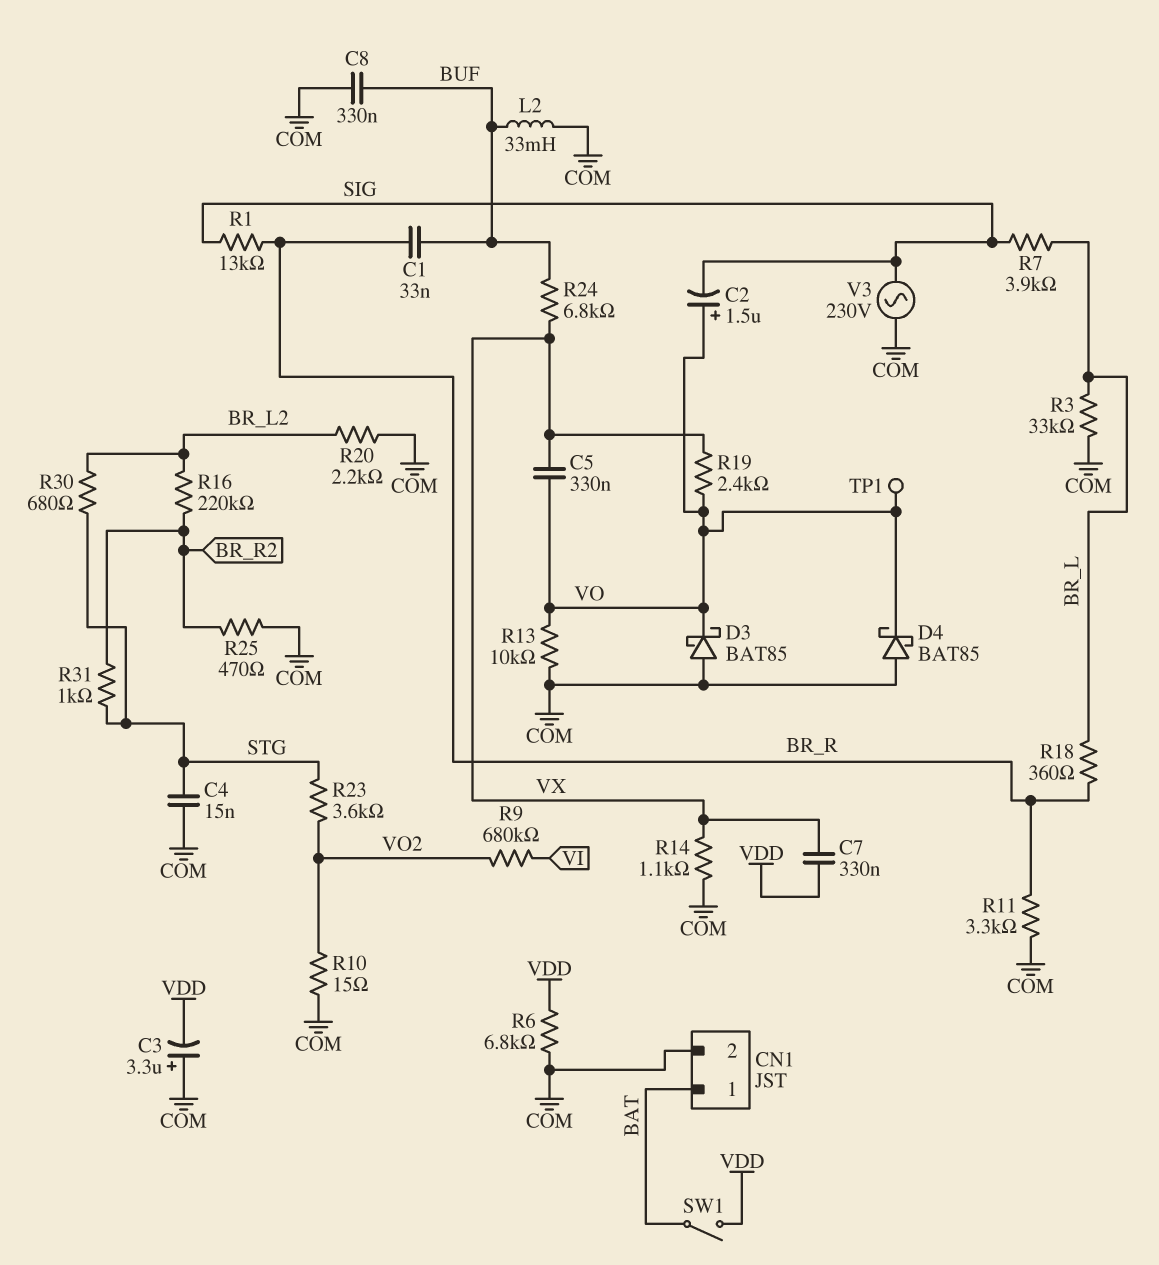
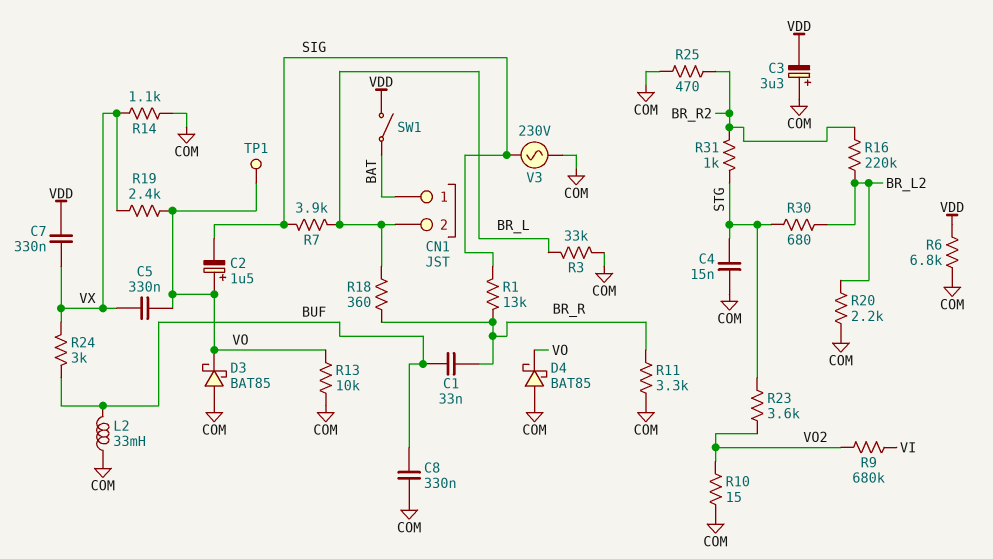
CN1 pin 2: COM -> BR_L
R24: 6.8k (BUF, VX) -> 3k (BUF, VX)

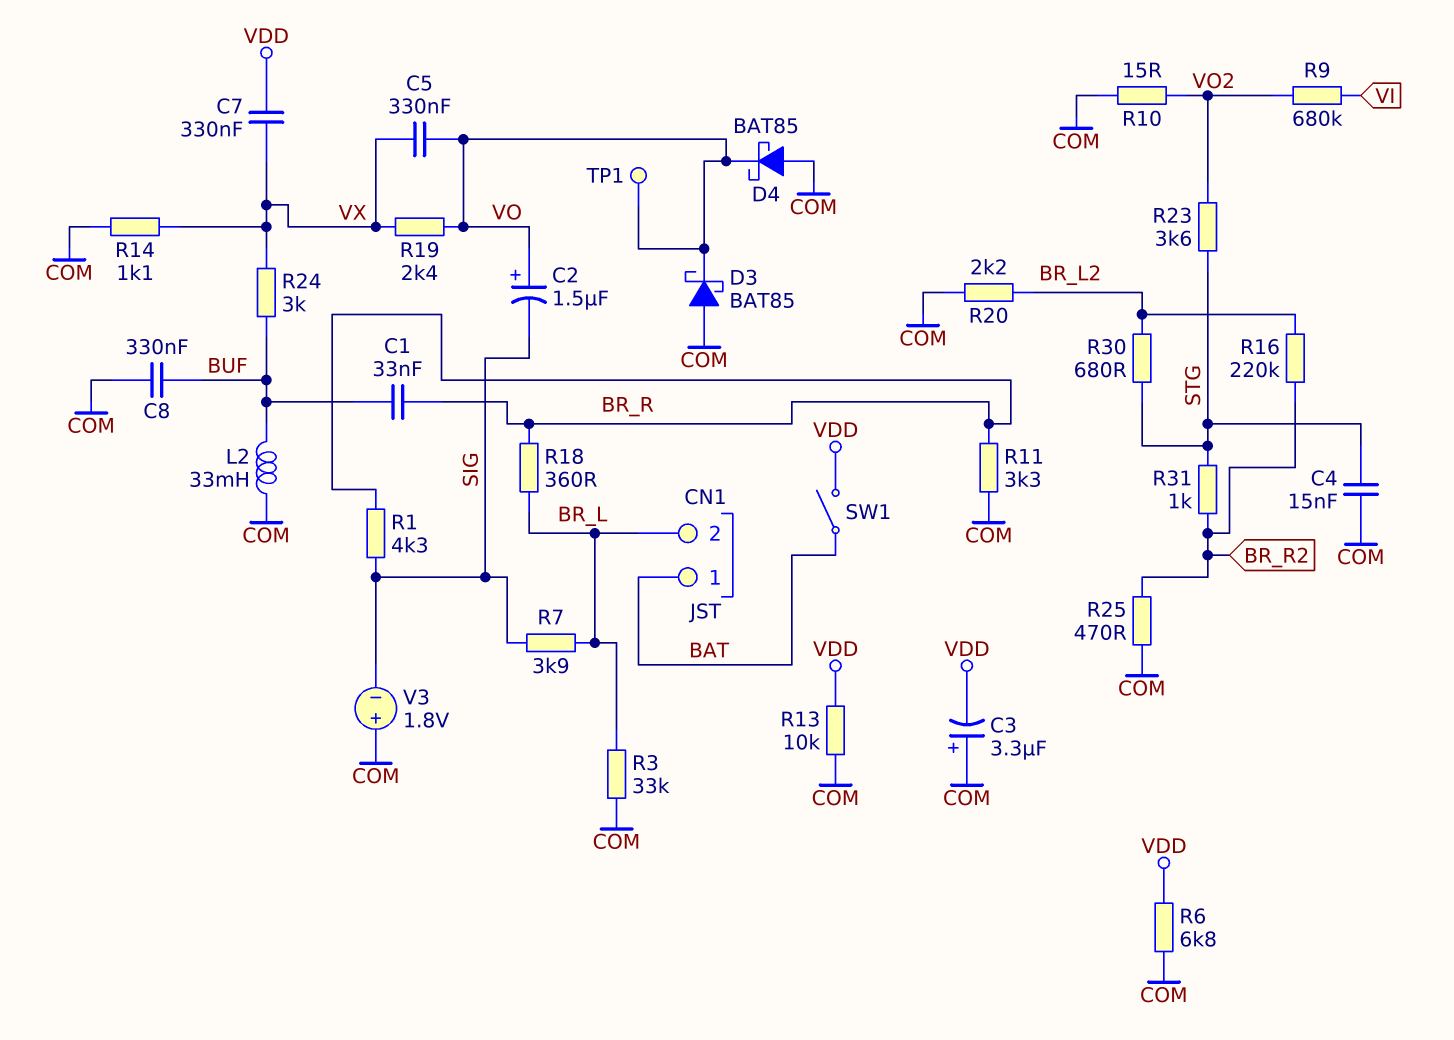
R1: 13k (BR_R, SIG) -> 4.3k (BR_R, SIG)
R13: 10k (COM, VO) -> 10k (COM, VDD)
V3: AC 230V (COM, SIG) -> 1.8V (plus COM, minus SIG)

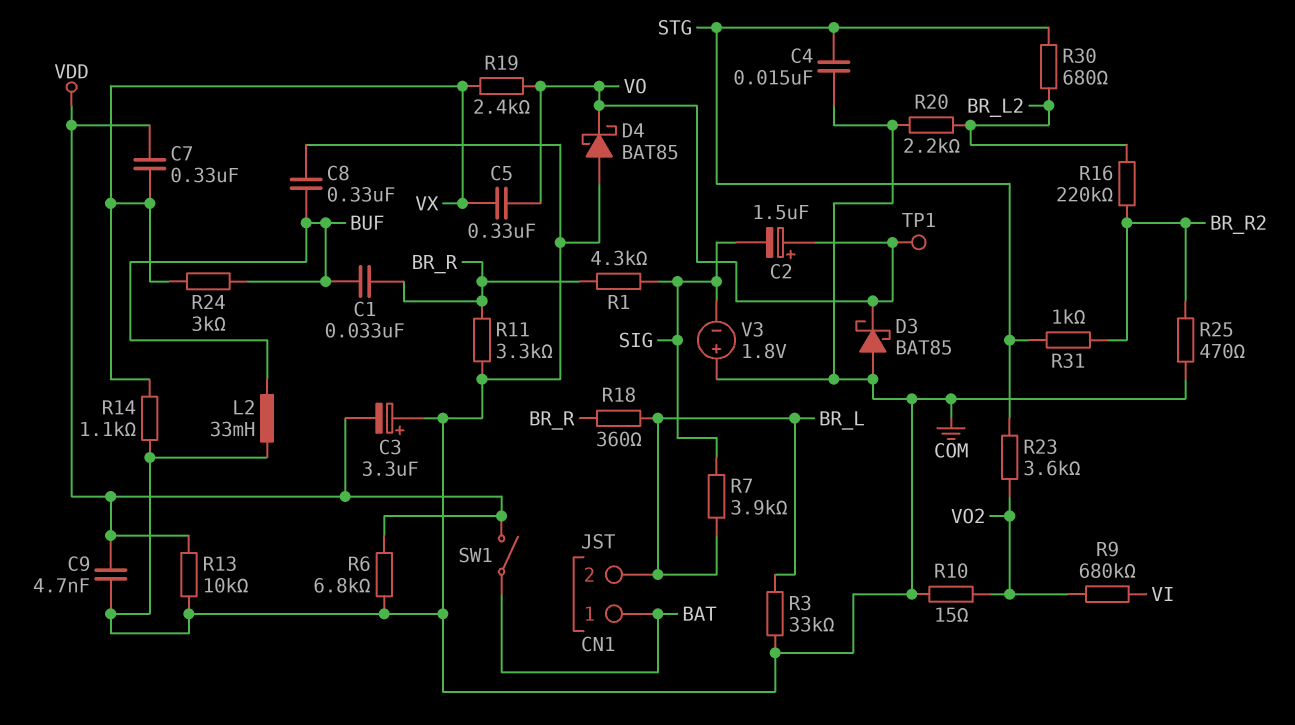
C9: none -> 4.7nF (COM, VDD)

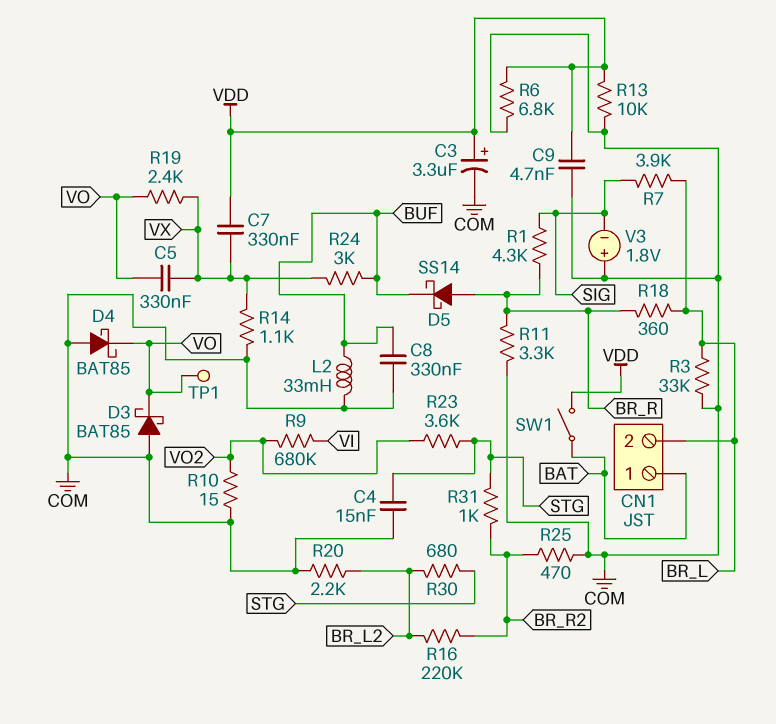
C1: 33nF (BR_R, BUF) -> none
C2: 1.5uF (plus VO, minus SIG) -> none
C3: 3.3uF (plus COM, minus VDD) -> 3.3uF (plus VDD, minus COM)
D5: none -> schottky SS14 (A BR_R, K BUF)

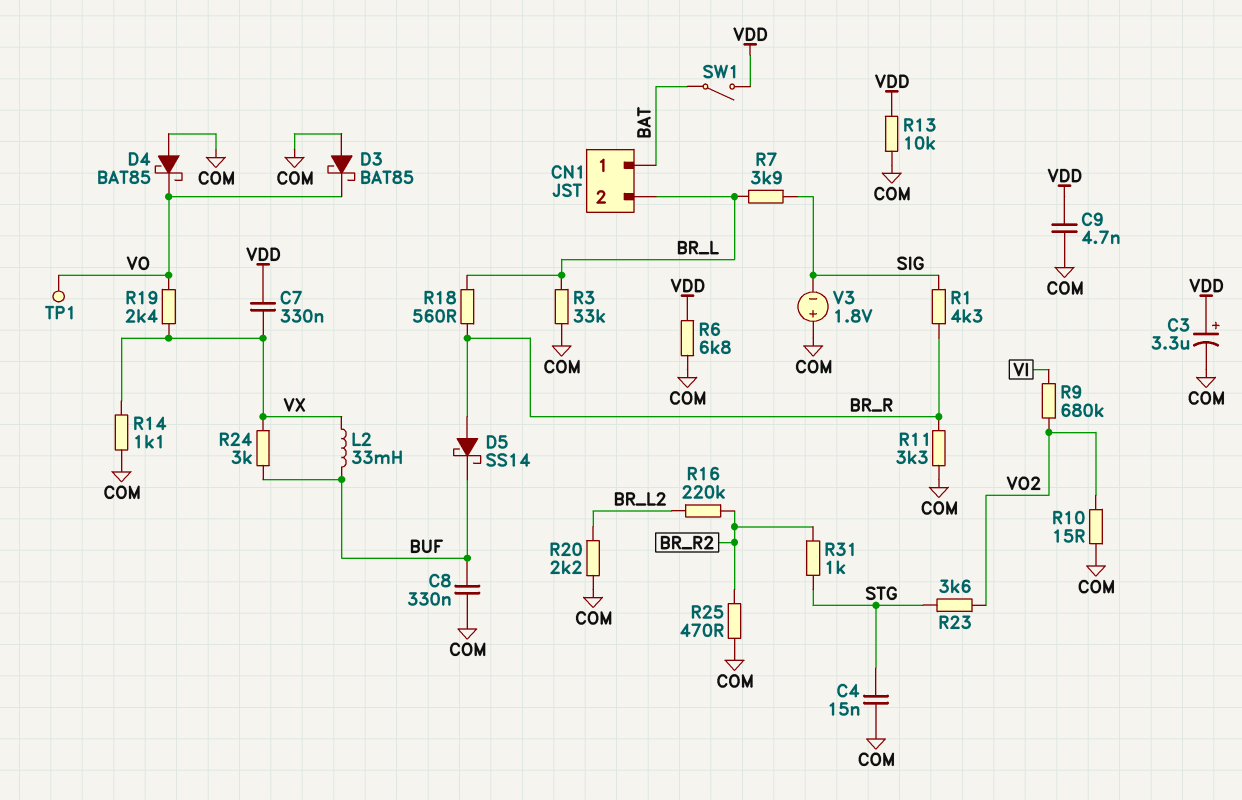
C5: 330nF (VO, VX) -> none
L2: 33mH (BUF, COM) -> 33mH (BUF, VX)
R18: 360 (BR_L, BR_R) -> 560 (BR_L, BR_R)
R30: 680 (BR_L2, STG) -> none

